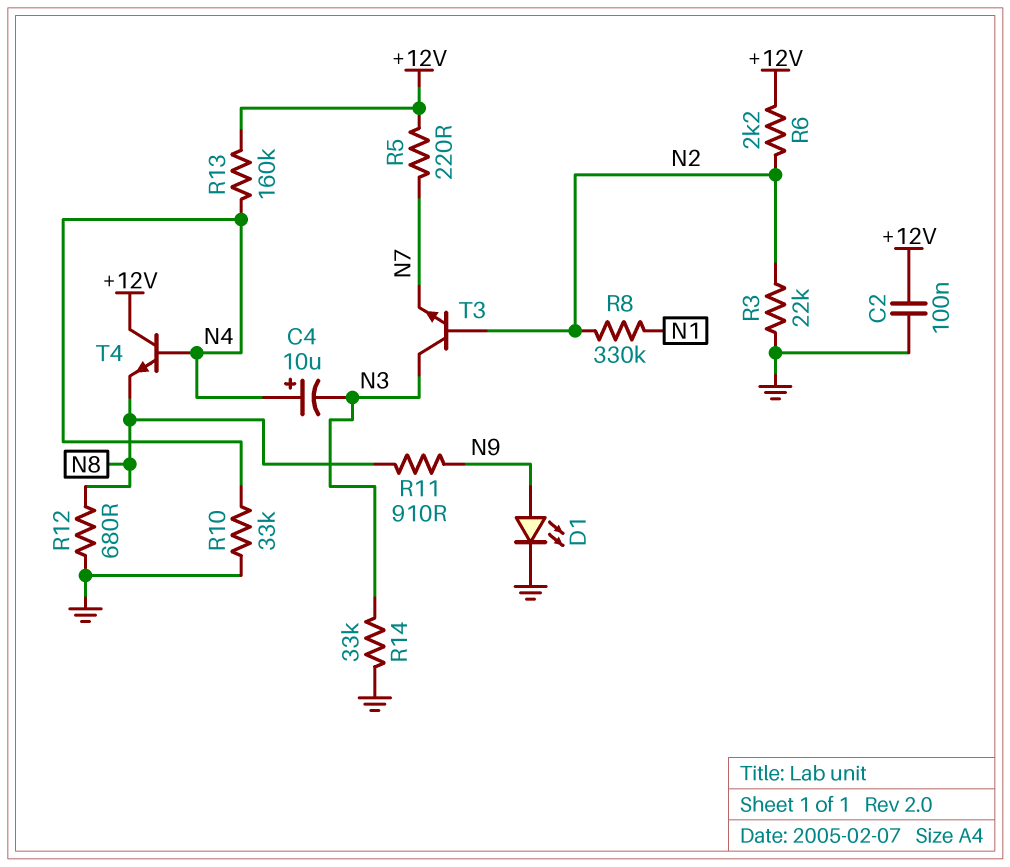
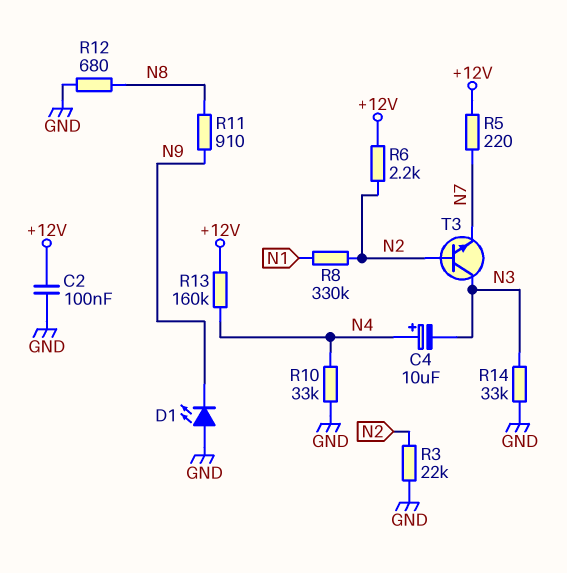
D1: LED (A N9, K GND) -> LED (A GND, K N9)
T4: NPN (B N4, C +12V, E N8) -> none

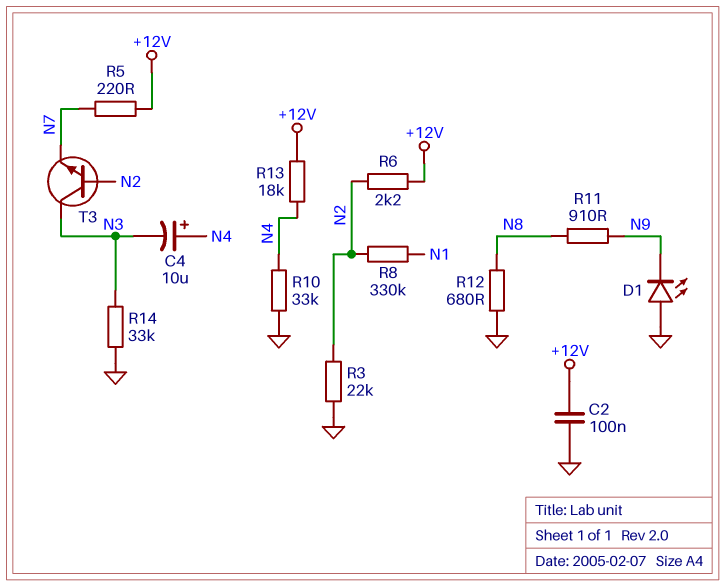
R13: 160k (+12V, N4) -> 18k (+12V, N4)

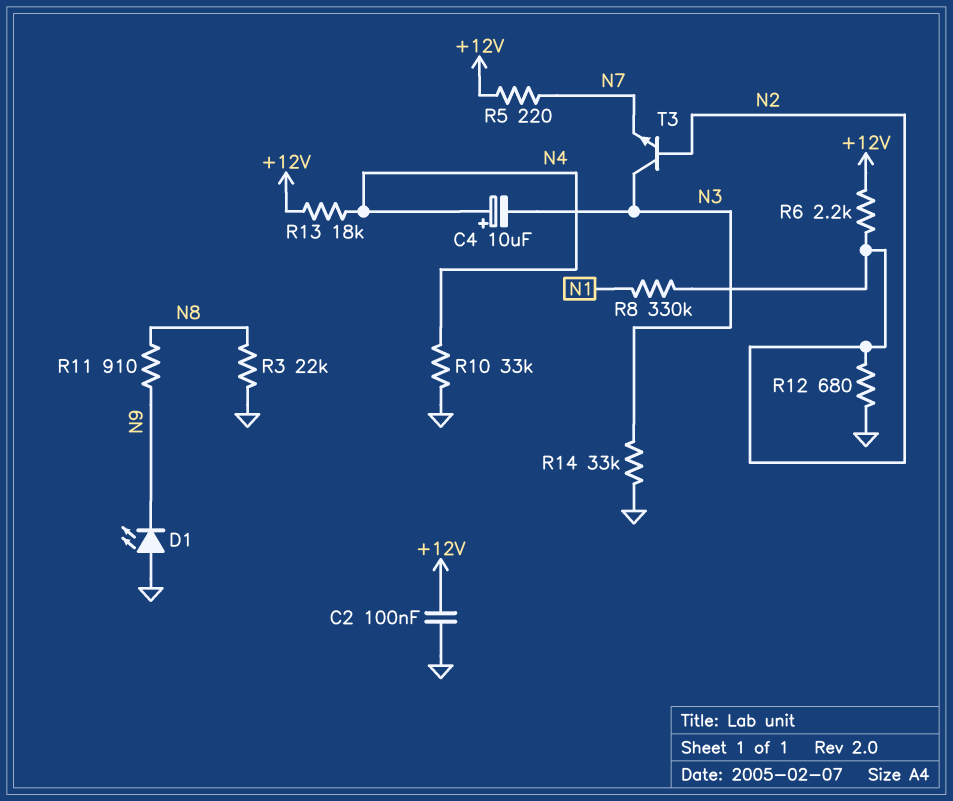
R3: 22k (GND, N2) -> 22k (GND, N8)
R12: 680 (GND, N8) -> 680 (GND, N2)

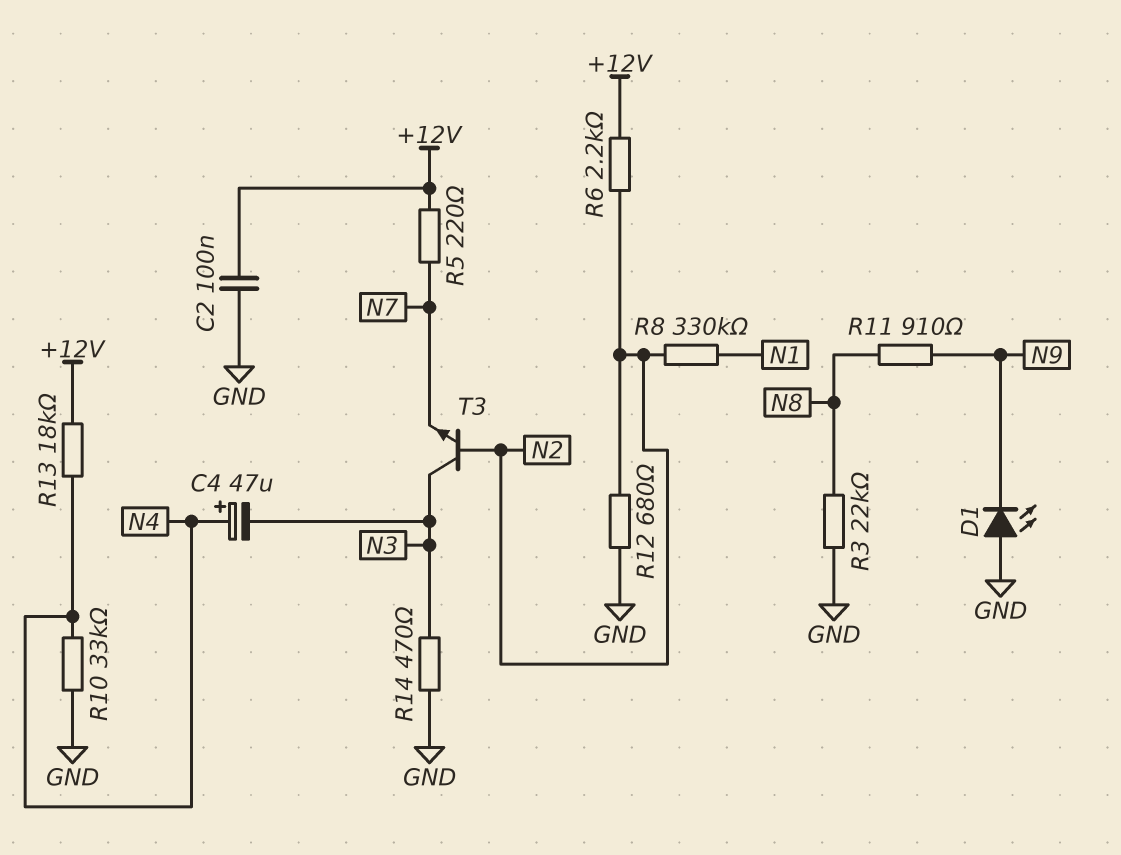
C4: 10uF (plus N4, minus N3) -> 47uF (plus N4, minus N3)
R14: 33k (GND, N3) -> 470 (GND, N3)

